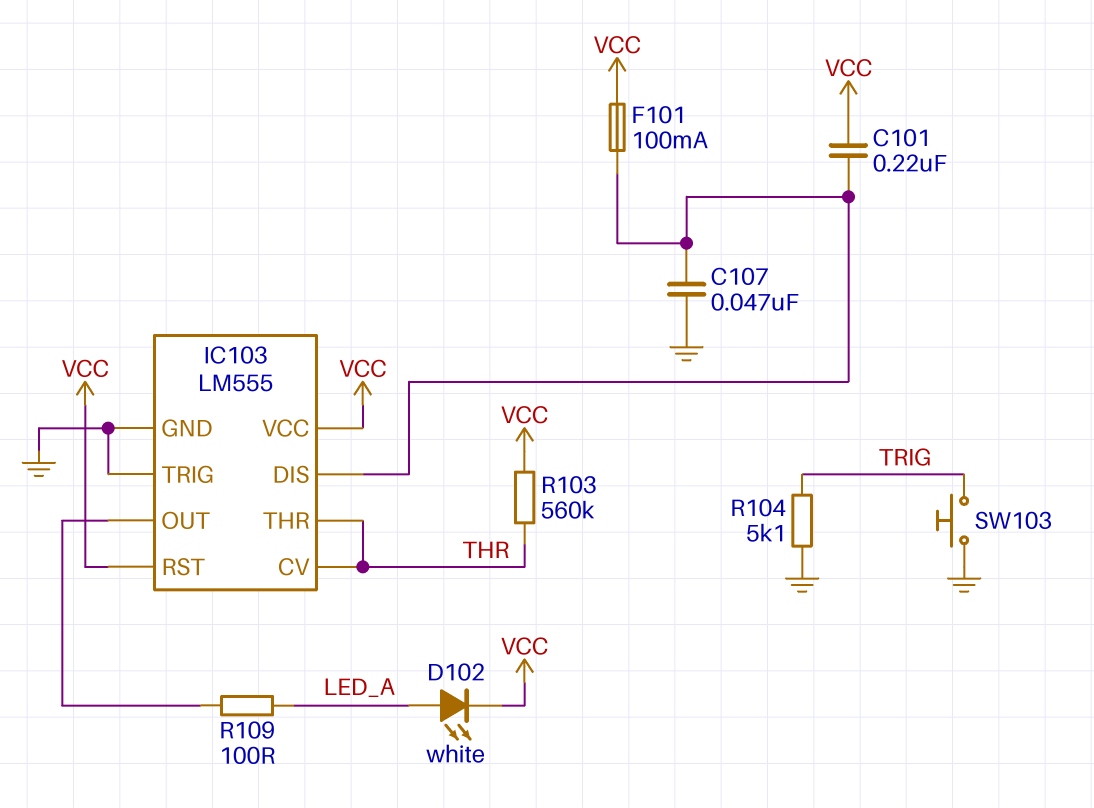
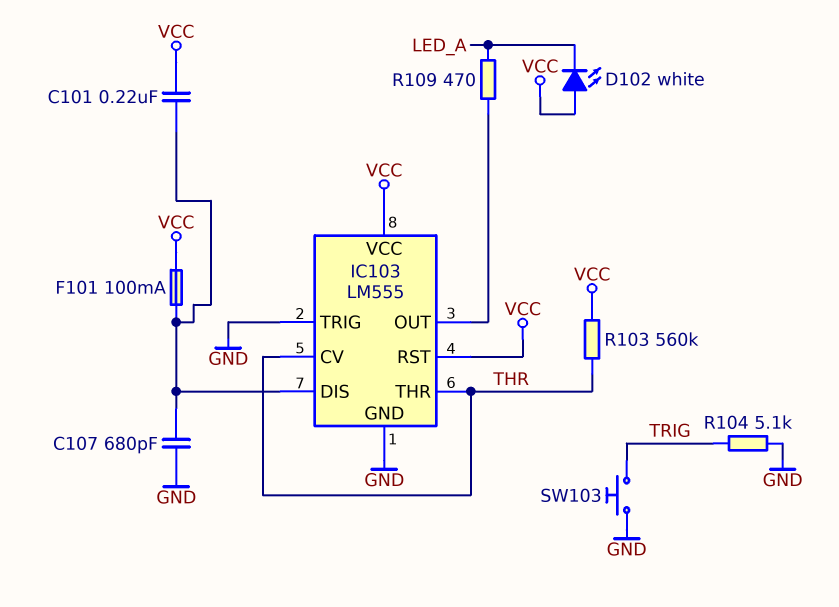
C107: 47nF (GND, IC103/DIS) -> 680pF (GND, IC103/DIS)
D102: LED white (A LED_A, K VCC) -> LED white (A VCC, K LED_A)
R109: 100 (IC103/OUT, LED_A) -> 470 (IC103/OUT, LED_A)

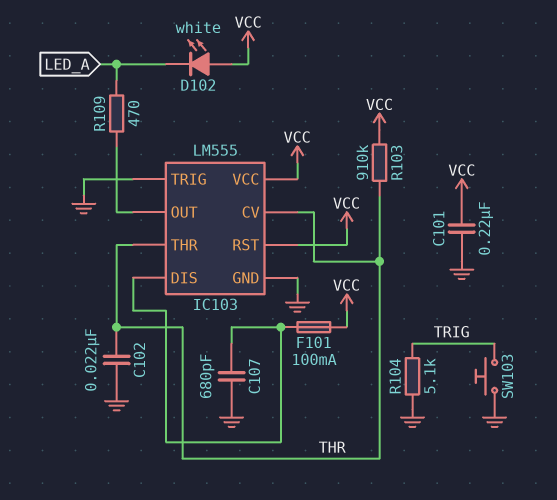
C101: 220nF (IC103/DIS, VCC) -> 220nF (GND, VCC)
C102: none -> 22nF (GND, THR)
R103: 560k (THR, VCC) -> 910k (THR, VCC)

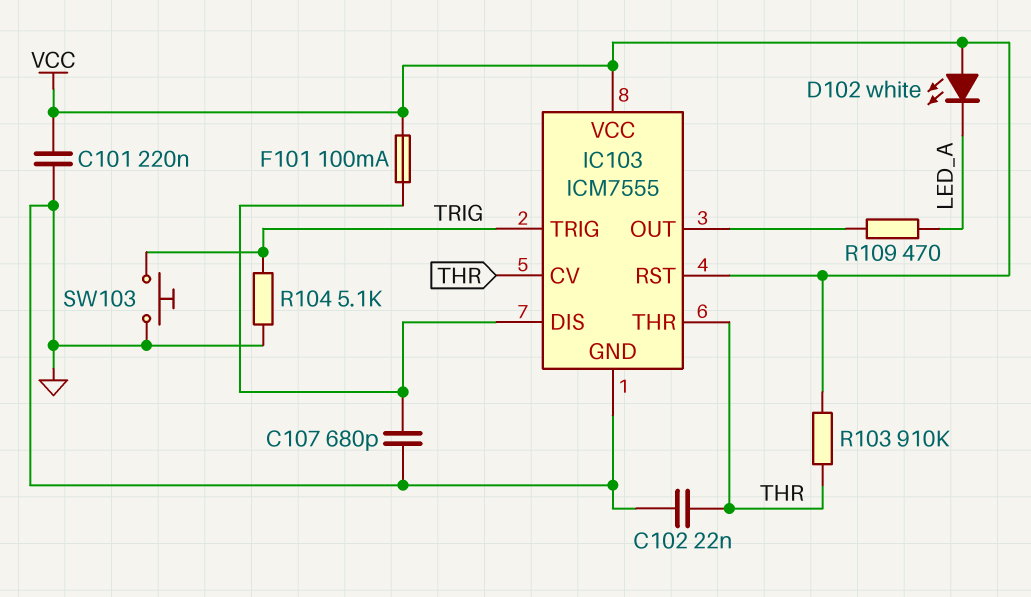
IC103: LM555 -> ICM7555
IC103 pin TRIG: GND -> TRIG

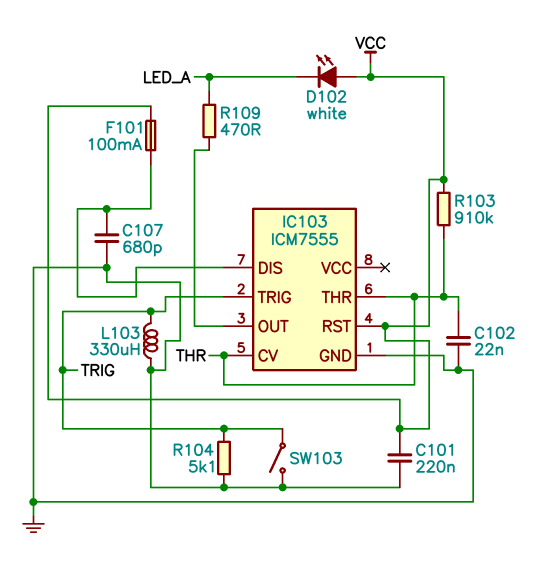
IC103 pin VCC: VCC -> none
L103: none -> 330uH (GND, TRIG)
SW103: button (GND, TRIG) -> switch (GND, TRIG)

